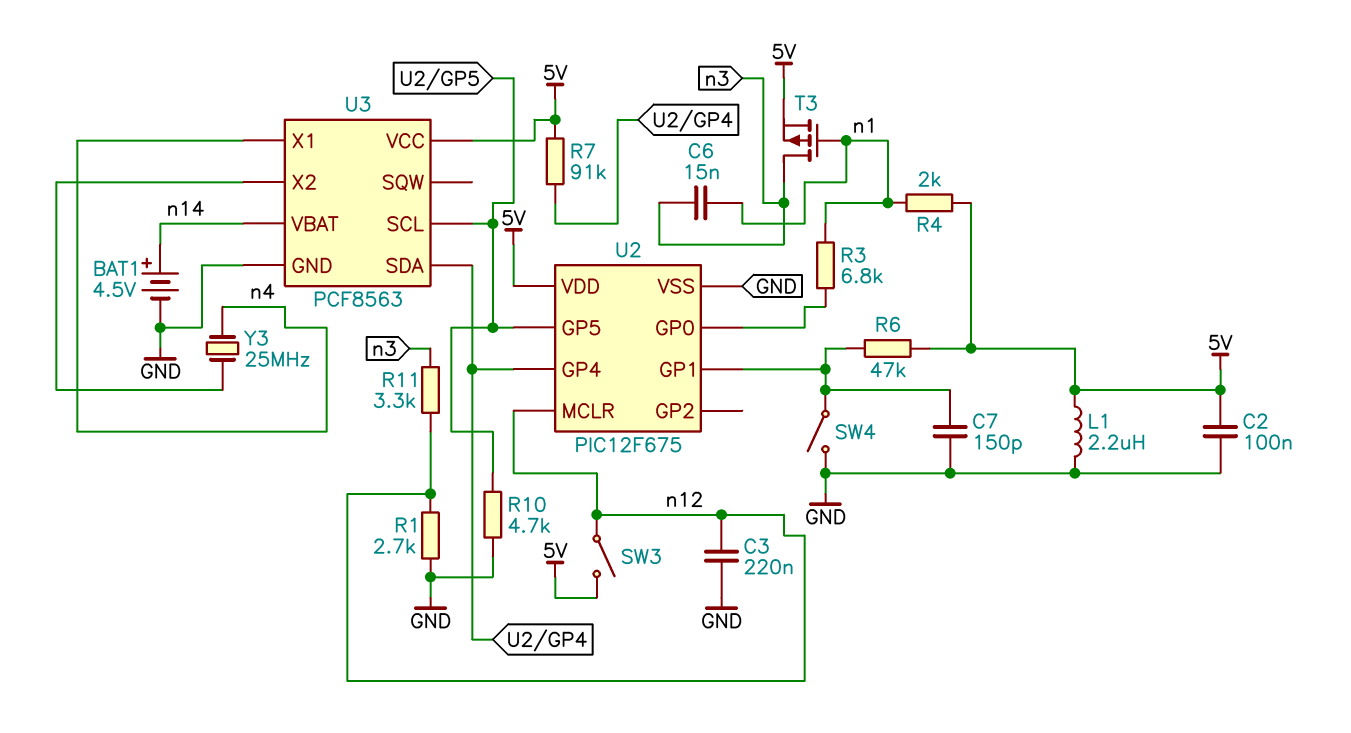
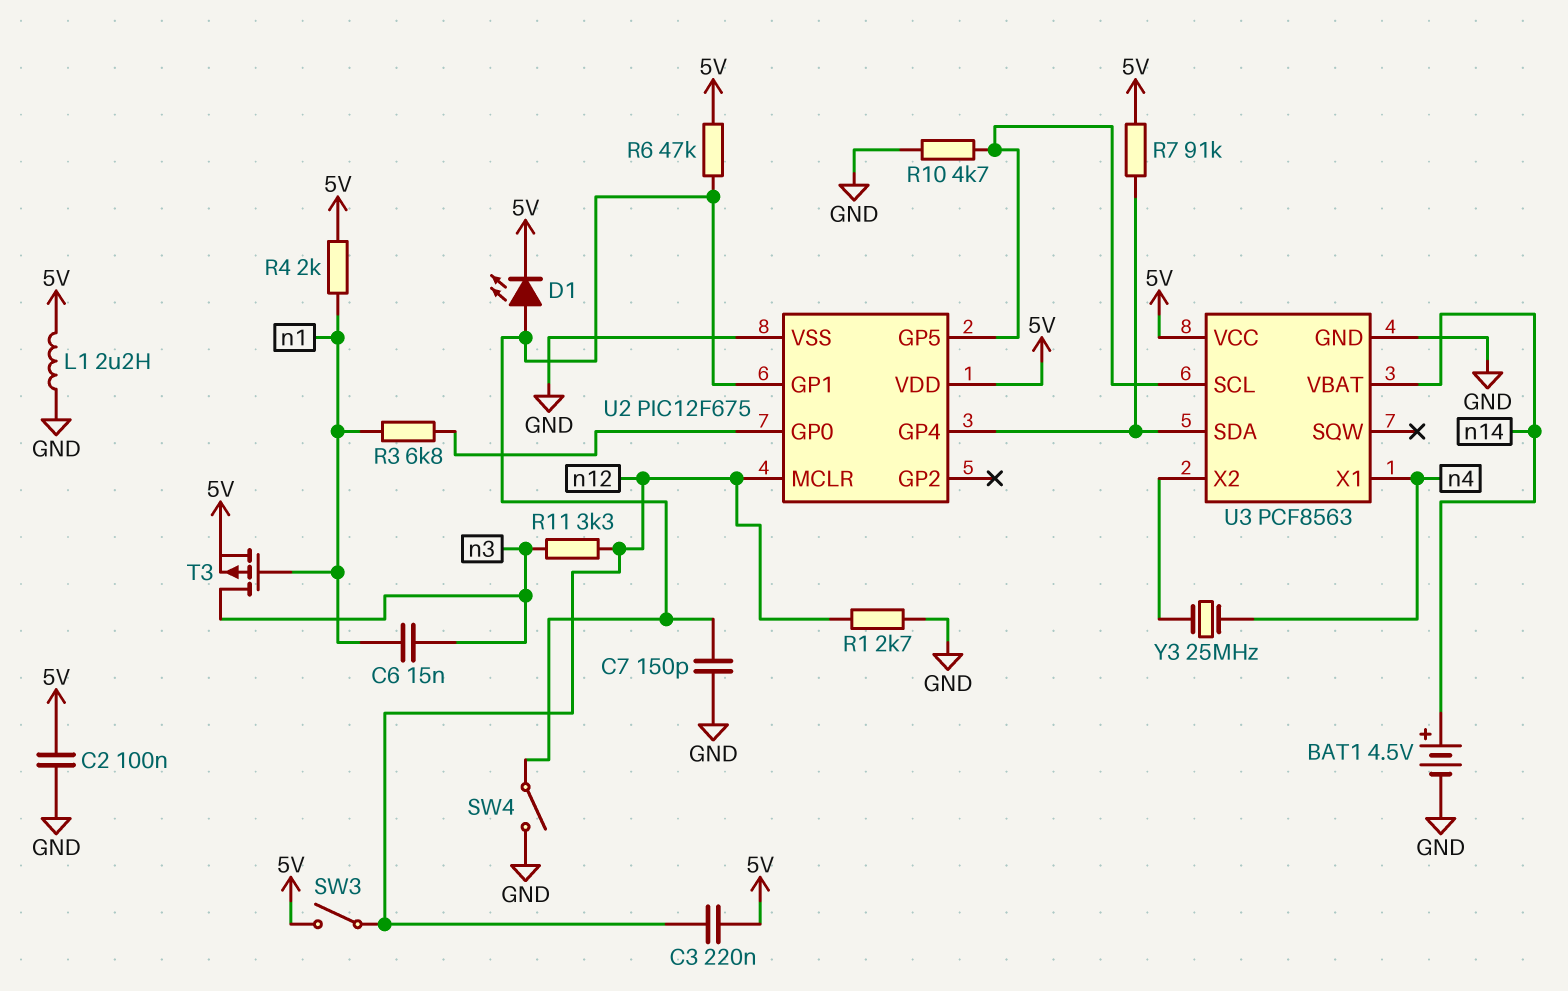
C3: 220nF (GND, n12) -> 220nF (5V, n12)
D1: none -> LED (A U2/GP1, K 5V)

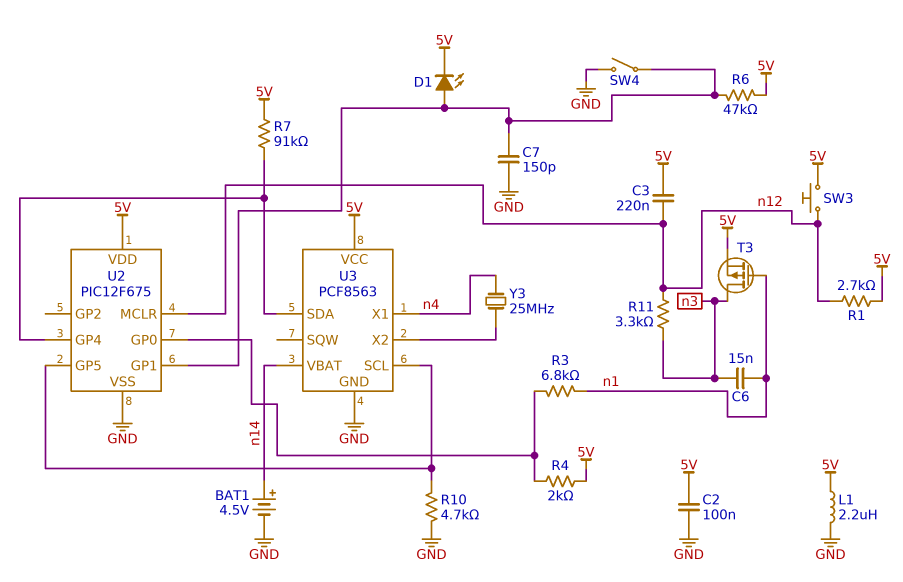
R1: 2.7k (GND, n12) -> 2.7k (5V, n12)
R4: 2k (5V, n1) -> 2k (5V, U2/GP0)
SW3: switch (5V, n12) -> button (5V, n12)

